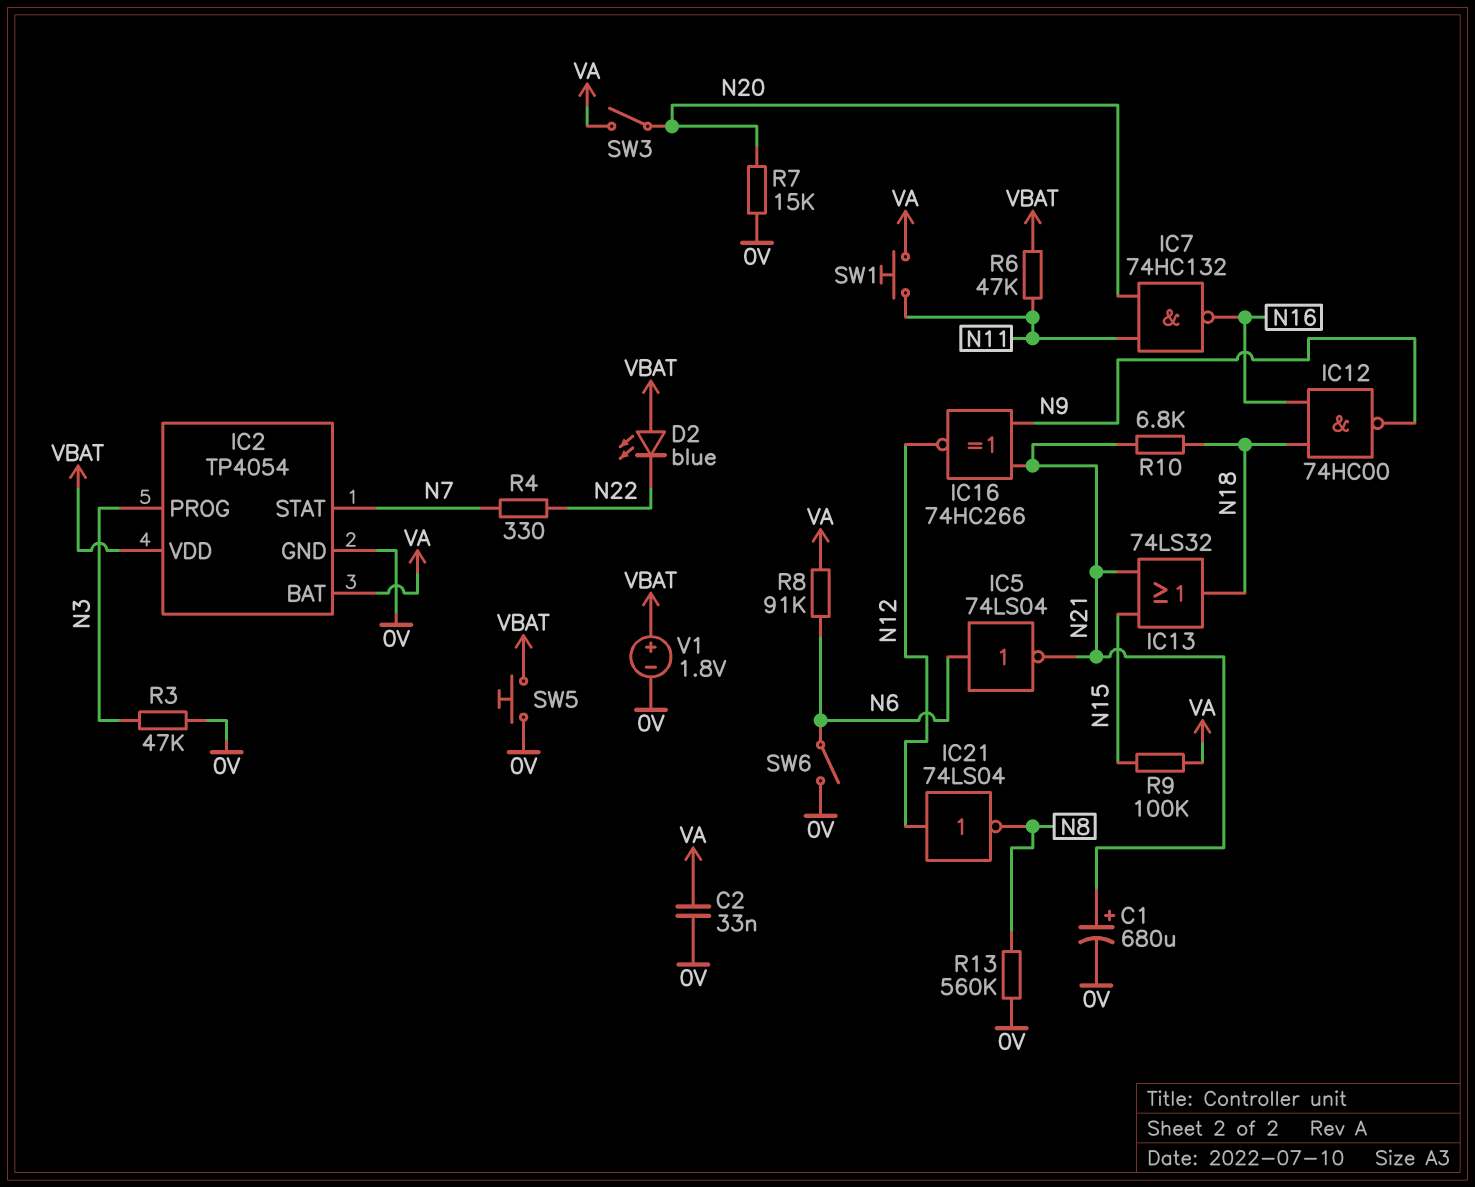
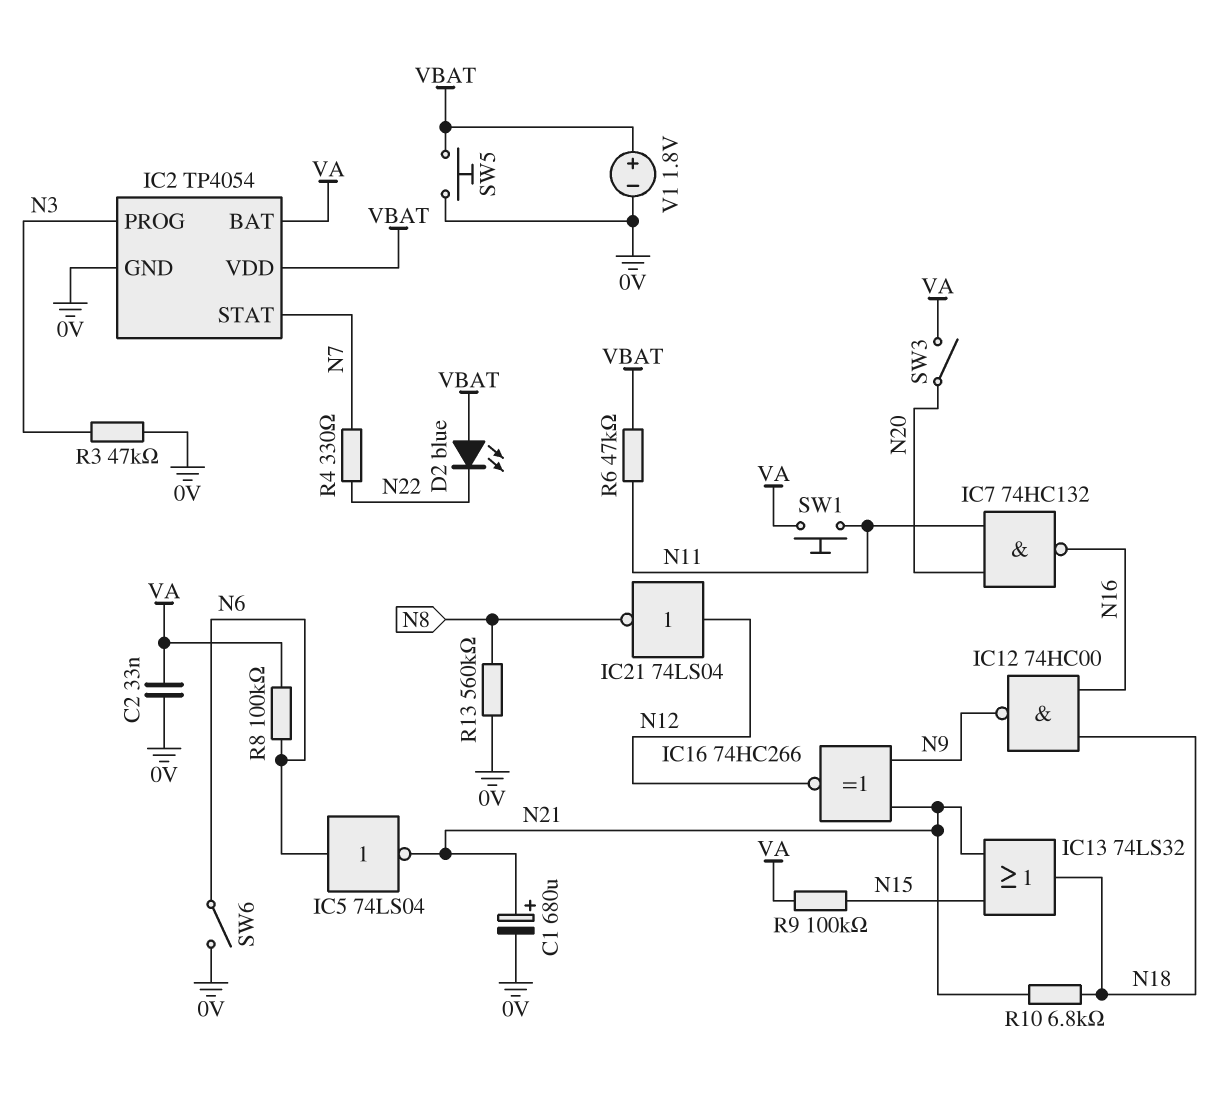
R7: 15k (0V, N20) -> none
R8: 91k (N6, VA) -> 100k (N6, VA)

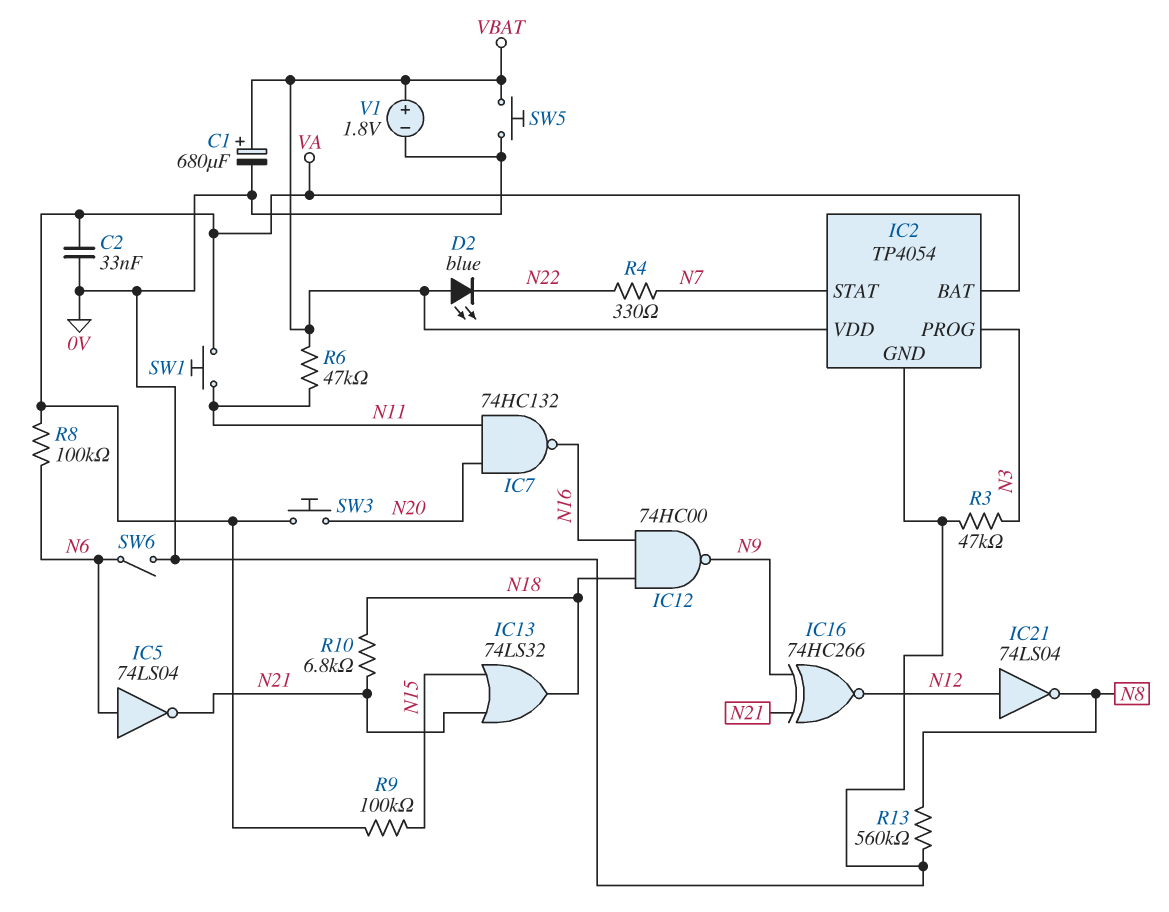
C1: 680uF (plus N21, minus 0V) -> 680uF (plus VBAT, minus 0V)
SW3: switch (N20, VA) -> button (N20, VA)

